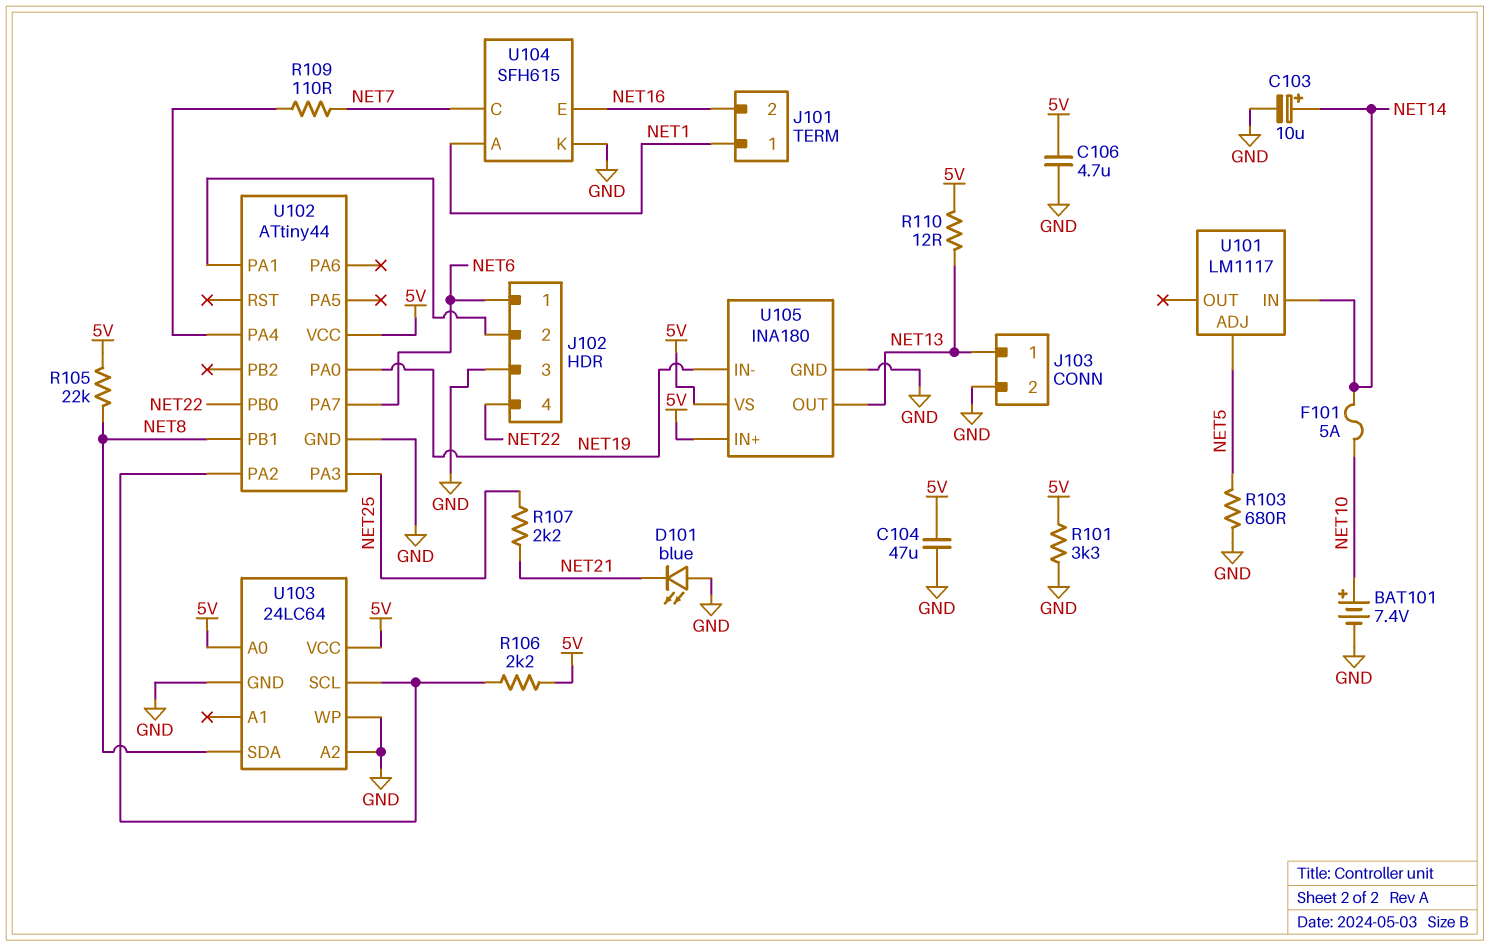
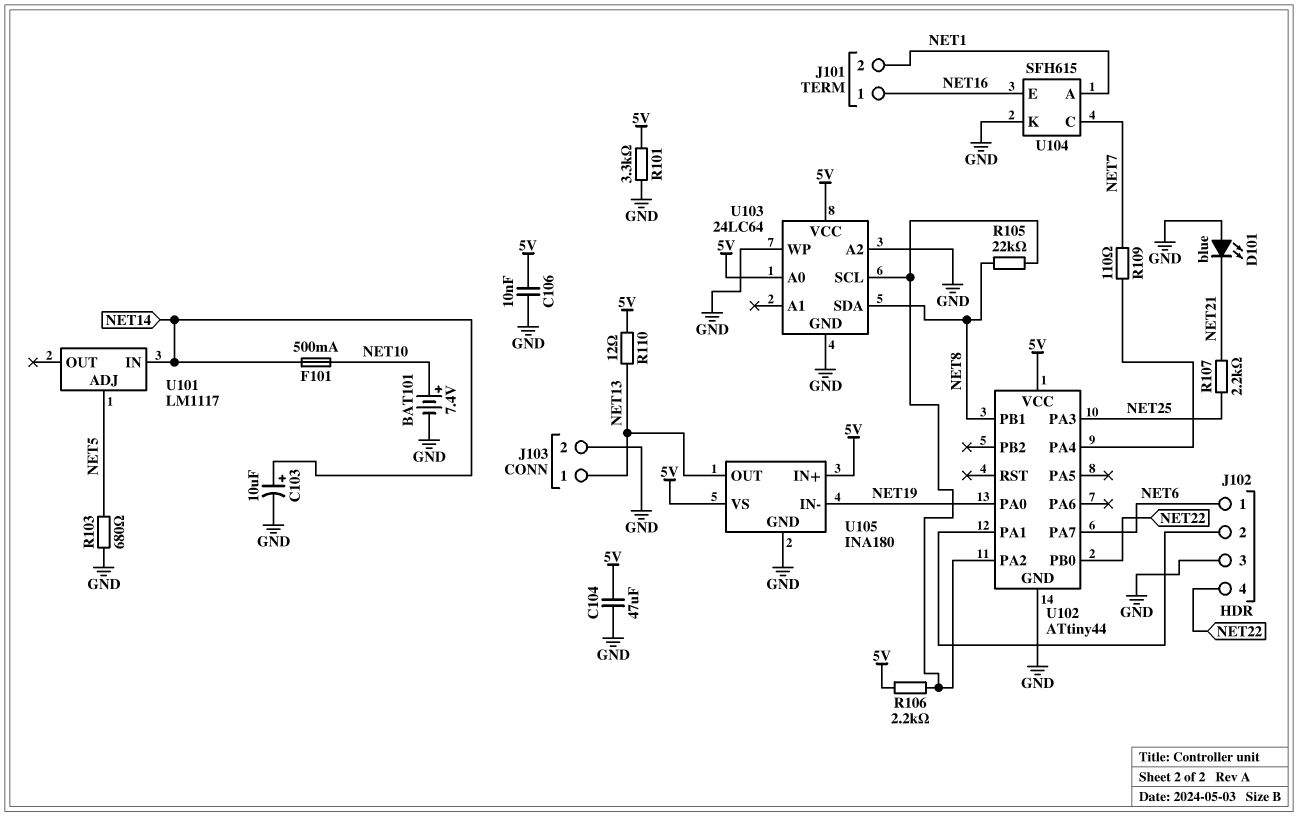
C106: 4.7uF (5V, GND) -> 10nF (5V, GND)
F101: 5A (NET10, NET14) -> 500mA (NET10, NET14)
J101 pin 1: NET1 -> NET16
J101 pin 2: NET16 -> NET1
R105: 22k (5V, NET8) -> 22k (NET8, U102/PA2)

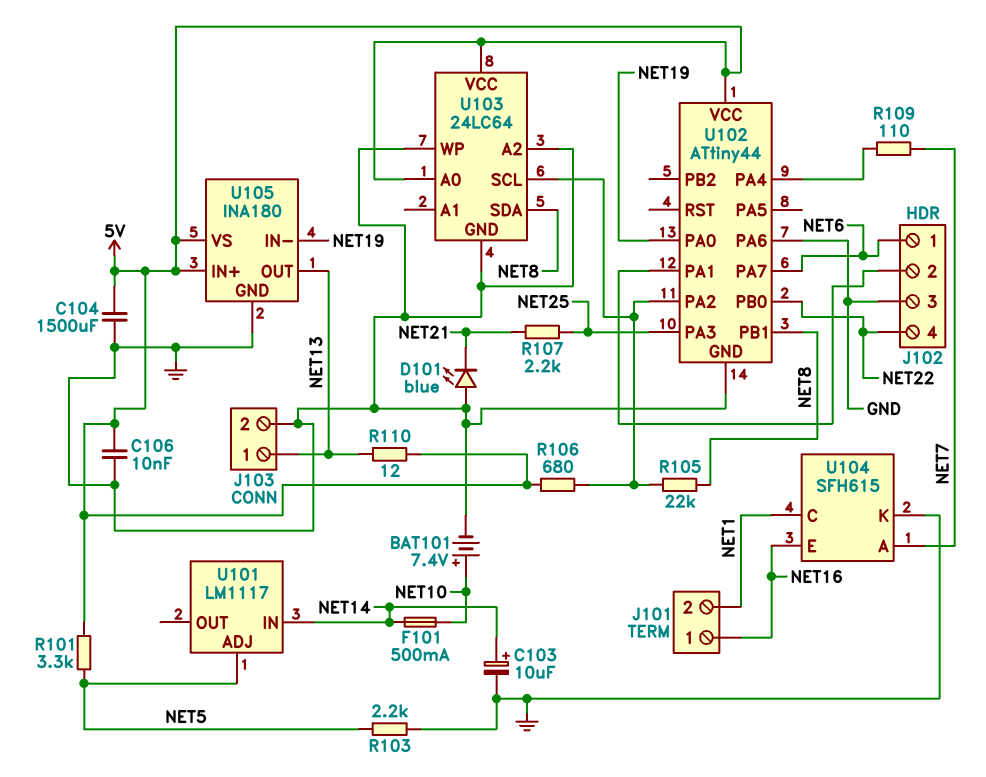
C104: 47uF (5V, GND) -> 1500uF (5V, GND)
R101: 3.3k (5V, GND) -> 3.3k (5V, NET5)
R103: 680 (GND, NET5) -> 2.2k (GND, NET5)
R106: 2.2k (5V, U102/PA2) -> 680 (5V, U102/PA2)
U102 pin PA6: none -> GND
U104 pin A: NET1 -> NET7
U104 pin C: NET7 -> NET1

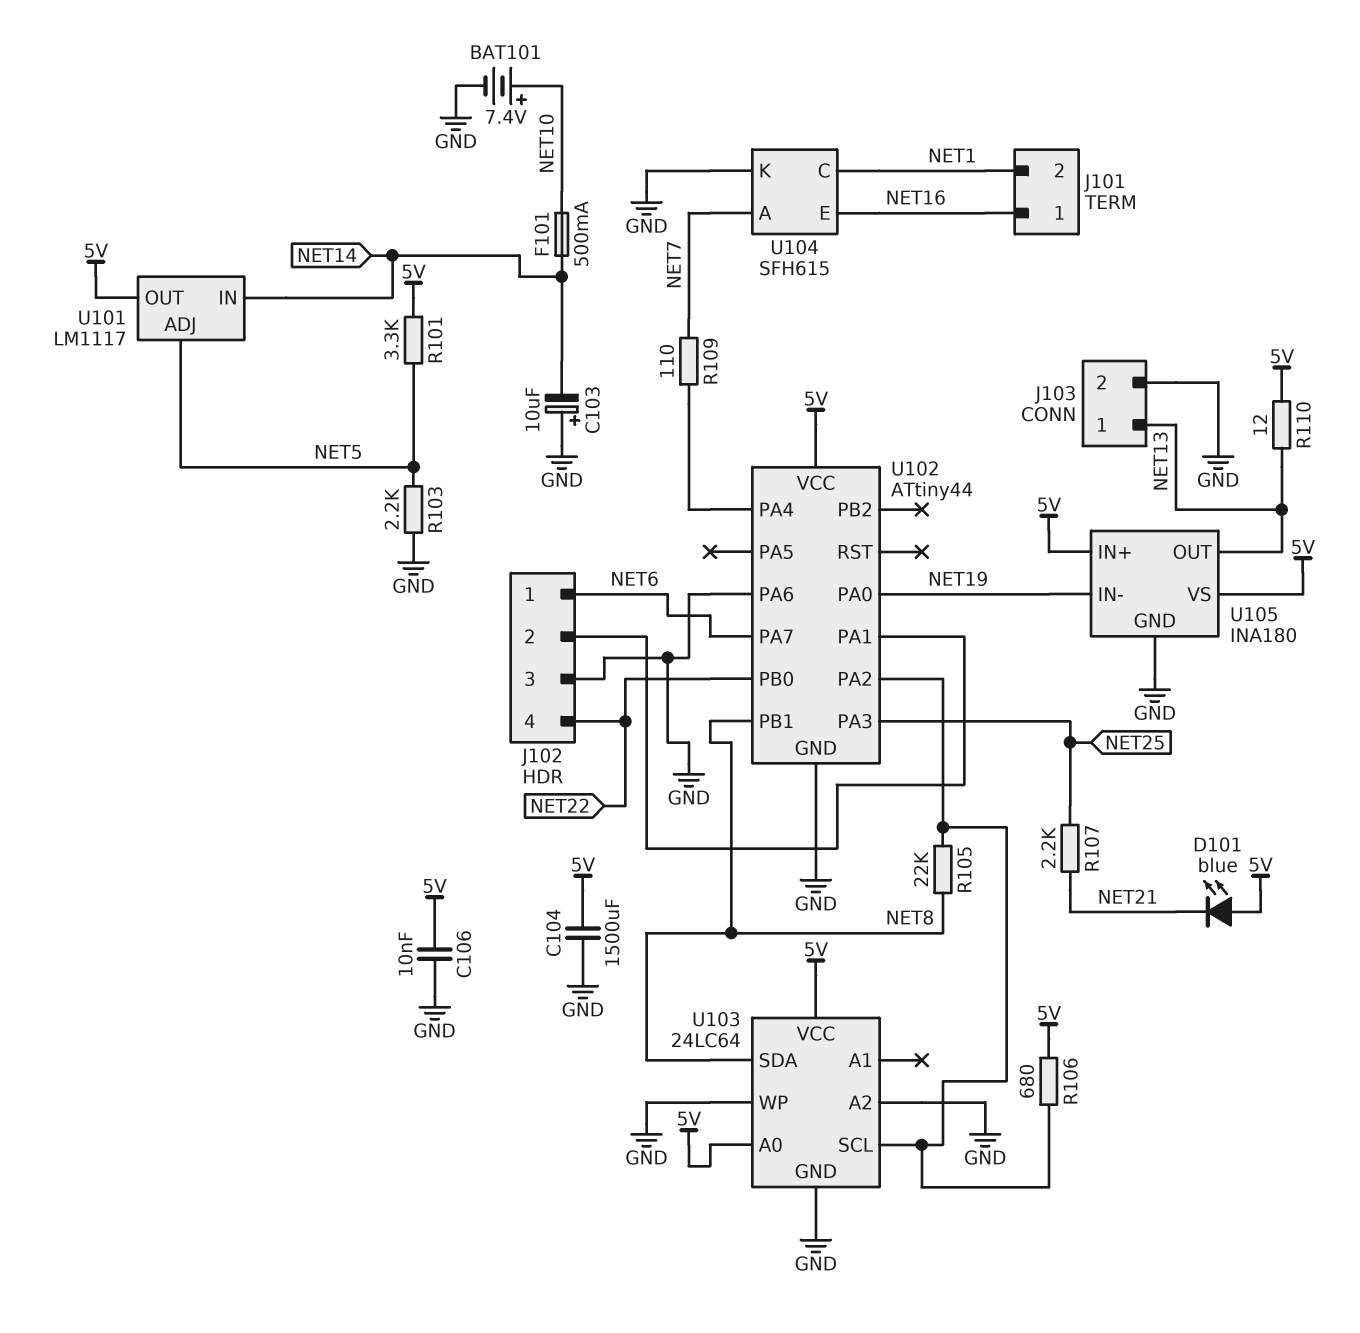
C103: 10uF (plus NET14, minus GND) -> 10uF (plus GND, minus NET14)
D101: LED blue (A GND, K NET21) -> LED blue (A 5V, K NET21)
U101 pin OUT: none -> 5V

